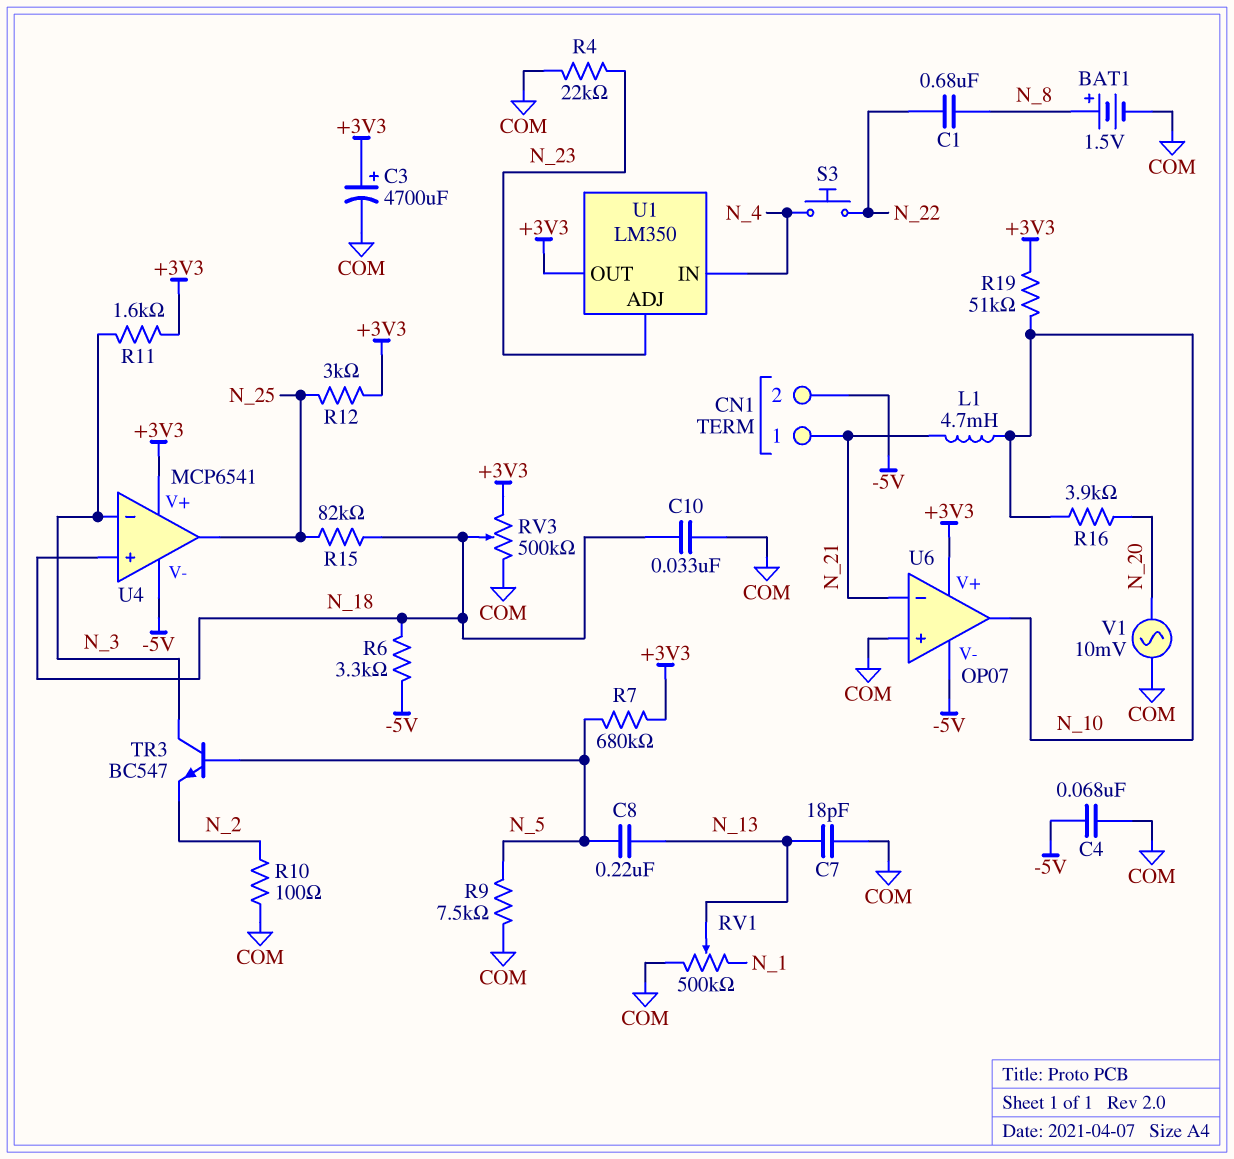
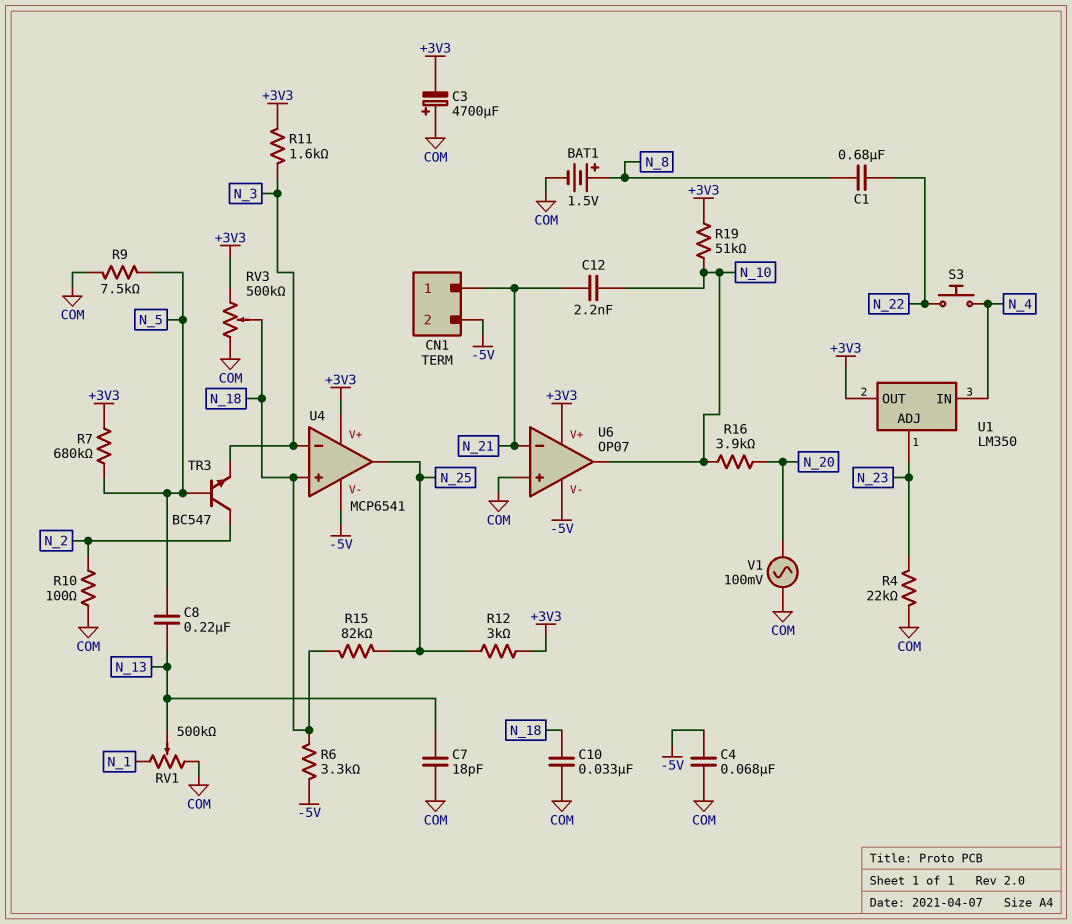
C3: 4700uF (plus +3V3, minus COM) -> 4700uF (plus COM, minus +3V3)
C12: none -> 2.2nF (N_10, N_21)
L1: 4.7mH (N_10, N_21) -> none
TR3: NPN BC547 (B N_5, C N_3, E N_2) -> NPN BC547 (B N_5, C N_2, E N_3)
V1: AC 10mV (COM, N_20) -> AC 100mV (COM, N_20)

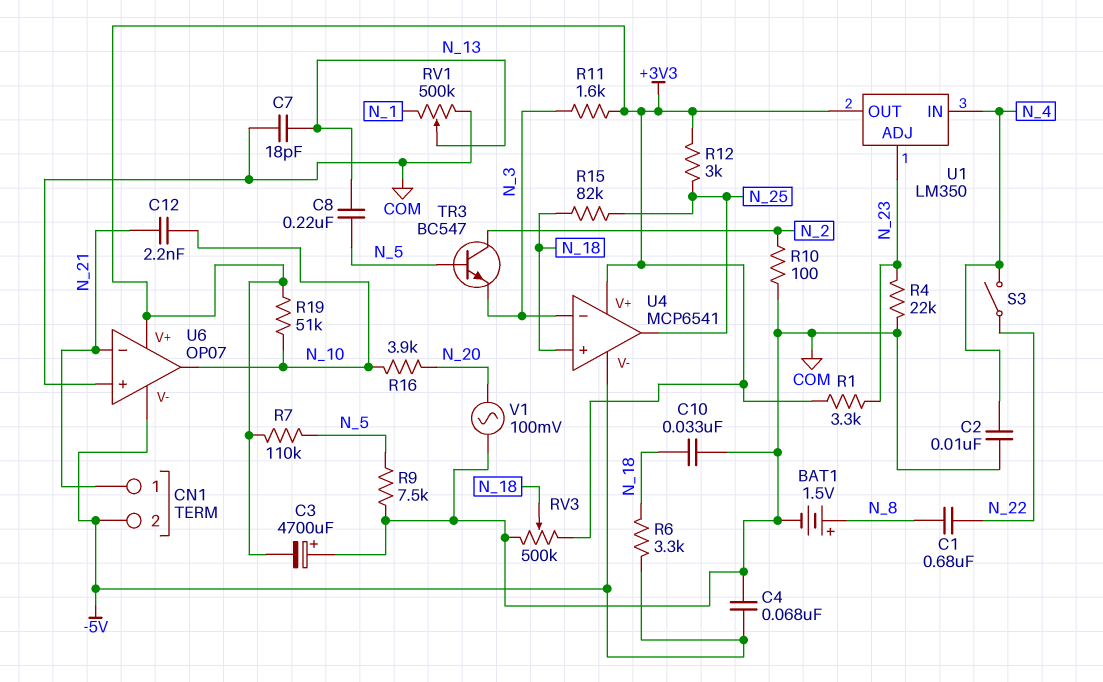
C2: none -> 10nF (COM, N_4)
R1: none -> 3.3k (+3V3, N_23)
R7: 680k (+3V3, N_5) -> 110k (+3V3, N_5)
S3: button (N_4, N_22) -> switch (N_4, N_22)

